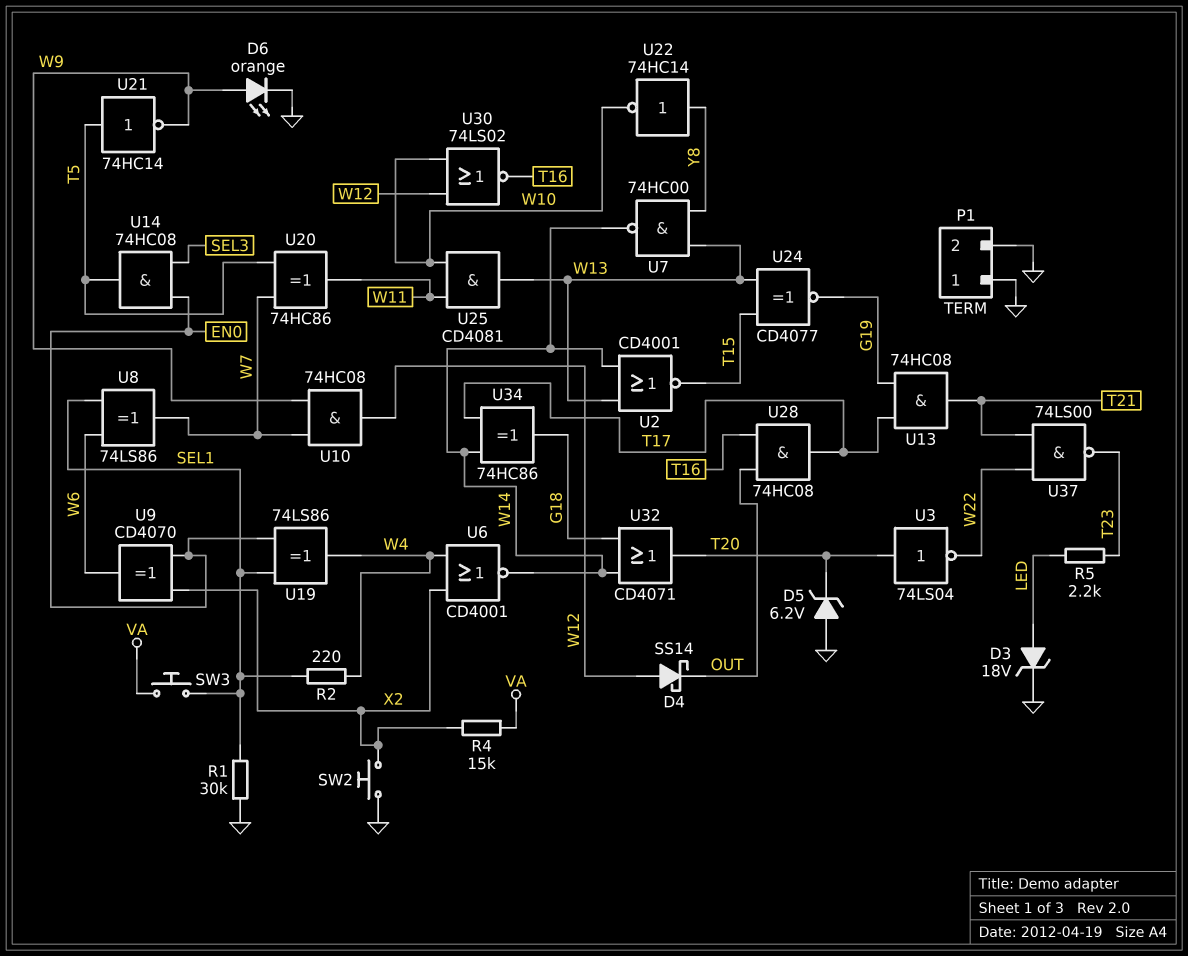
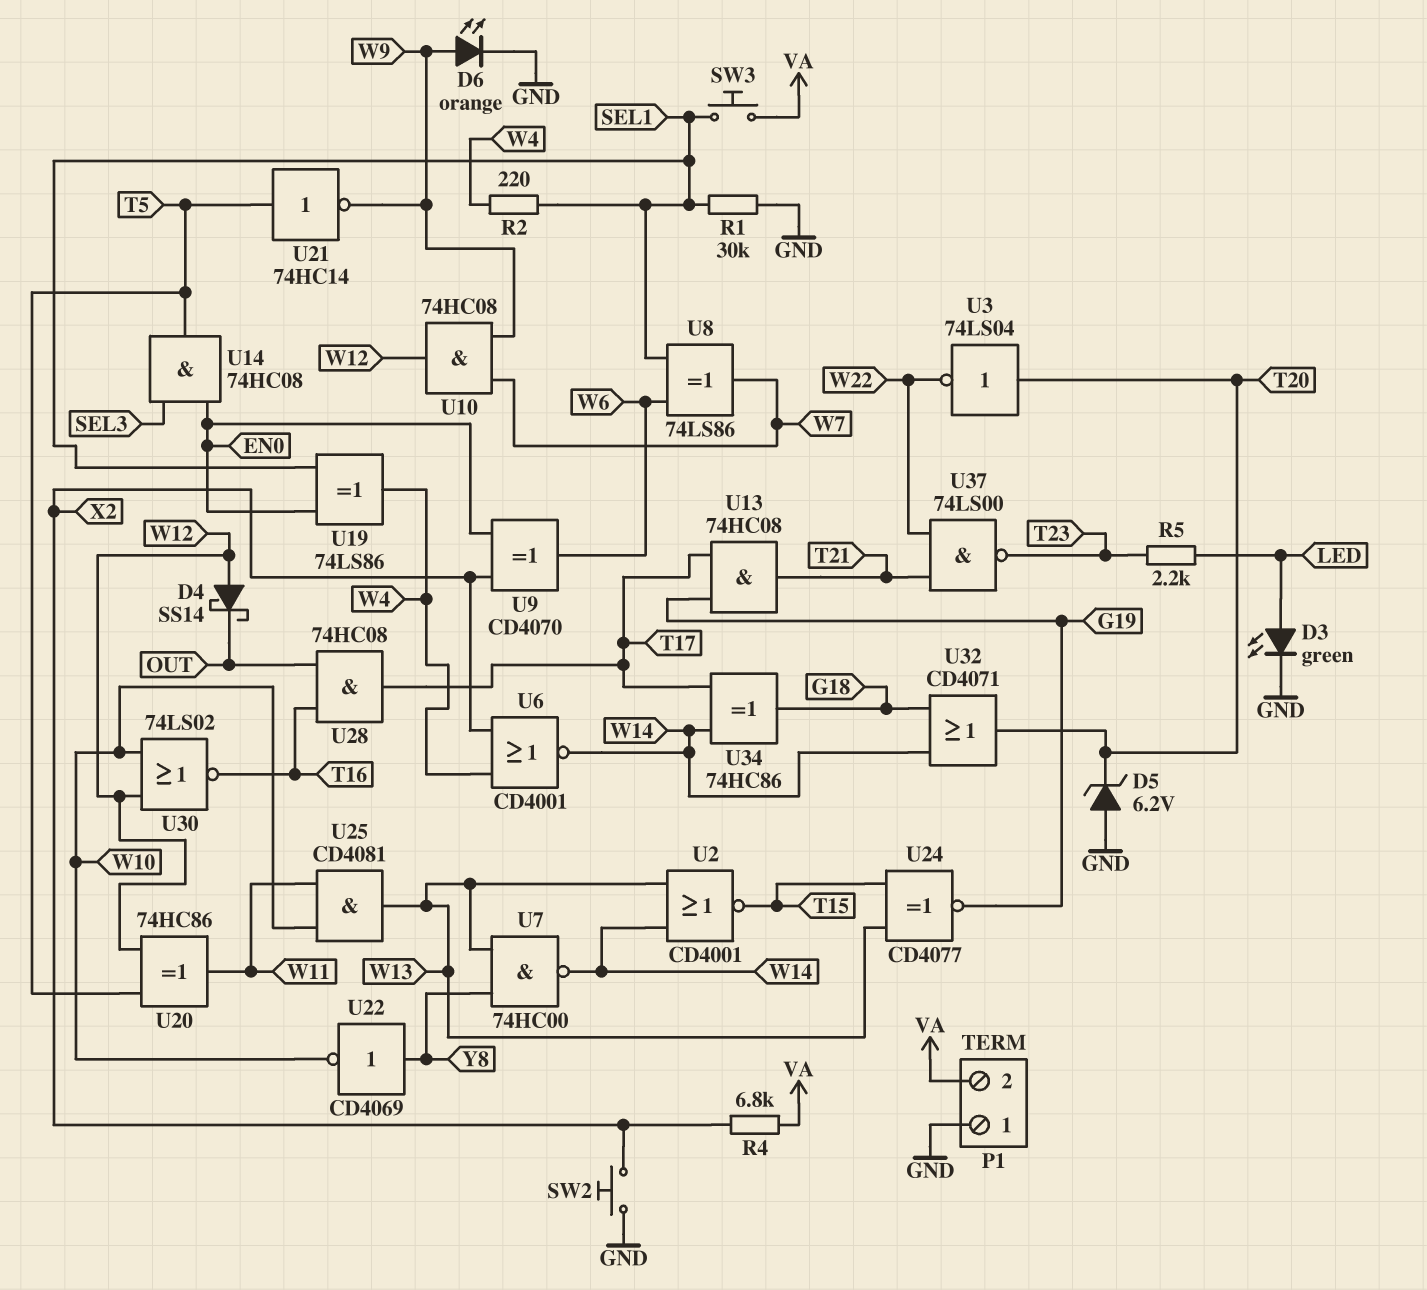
D3: zener 18V (A LED, K GND) -> LED green (A LED, K GND)
P1 pin 2: GND -> VA
R4: 15k (VA, X2) -> 6.8k (VA, X2)
U20: XOR 74HC86 (in T5, in W7, out W11) -> XOR 74HC86 (in T5, in W12, out W11)
U22: NOT 74HC14 (in Y8, out W10) -> NOT CD4069 (in Y8, out W10)

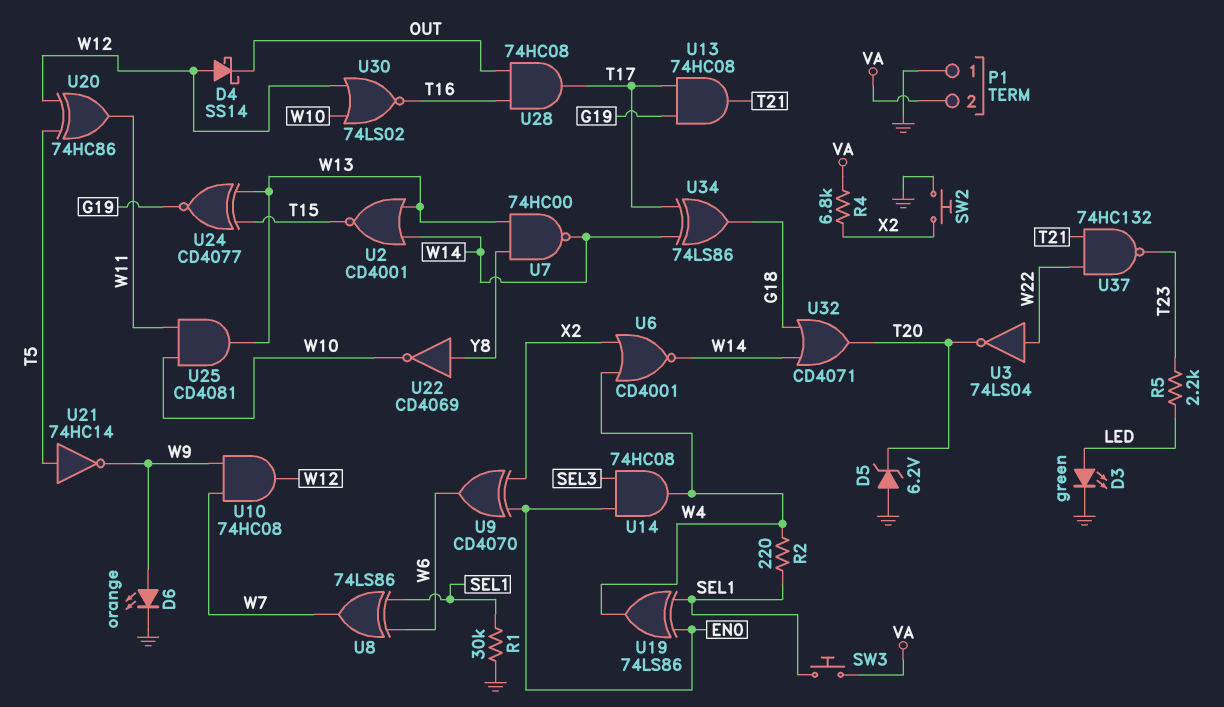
U3: NOT 74LS04 (in T20, out W22) -> NOT 74LS04 (in W22, out T20)
U14: AND 74HC08 (in EN0, in SEL3, out T5) -> AND 74HC08 (in EN0, in SEL3, out W4)
U34: XOR 74HC86 (in T17, in W14, out G18) -> XOR 74LS86 (in T17, in W14, out G18)
U37: NAND 74LS00 (in T21, in W22, out T23) -> NAND 74HC132 (in T21, in W22, out T23)

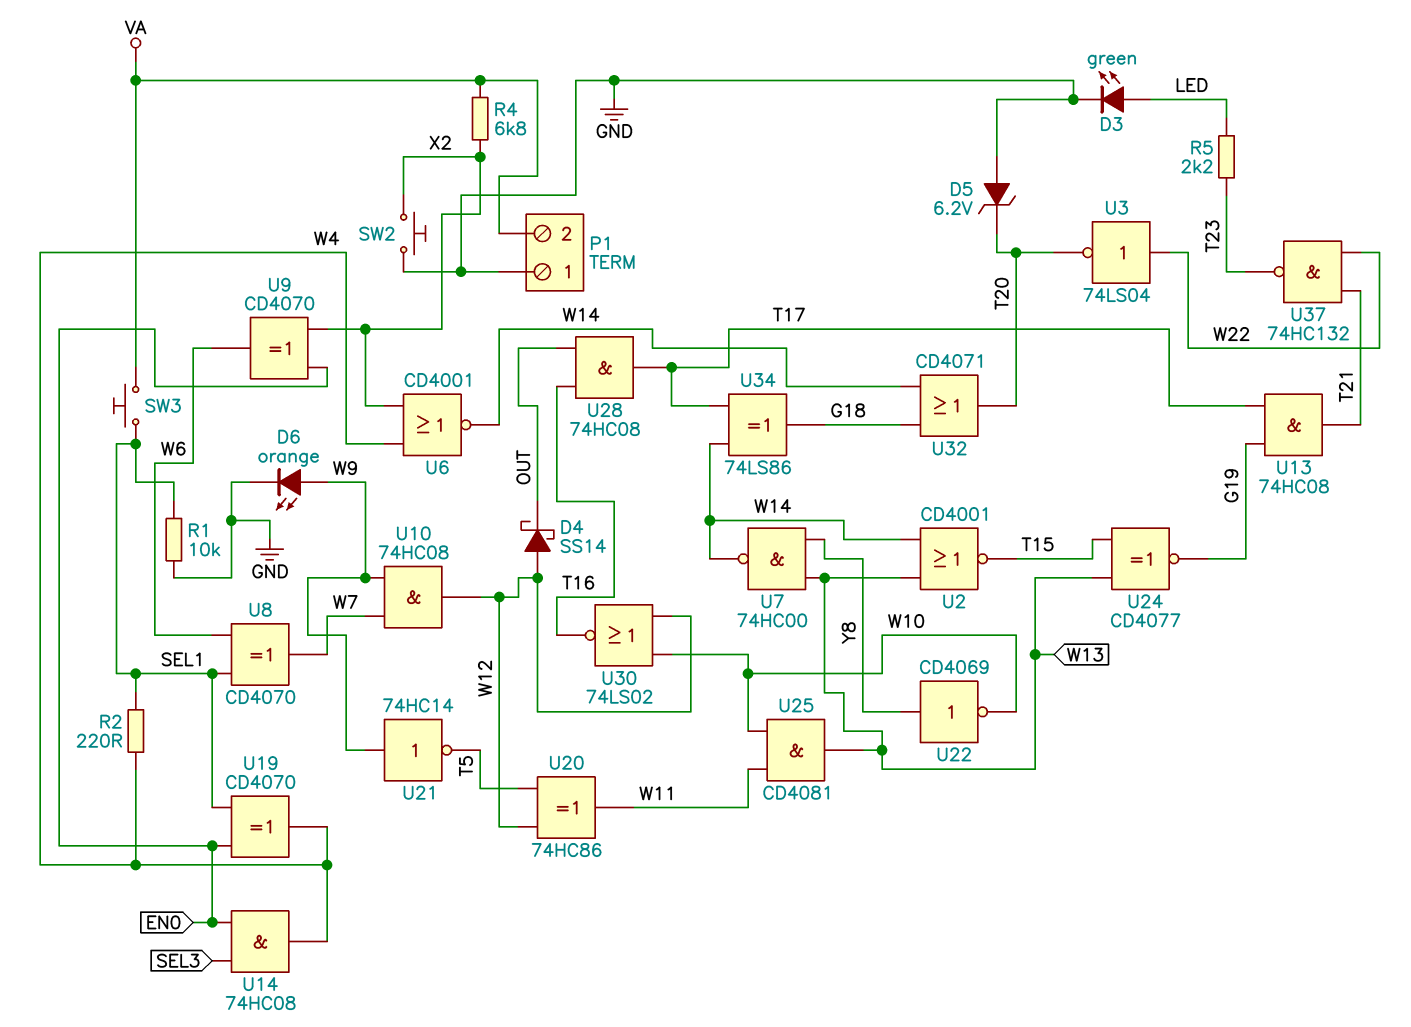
R1: 30k (GND, SEL1) -> 10k (GND, SEL1)
U8: XOR 74LS86 (in SEL1, in W6, out W7) -> XOR CD4070 (in SEL1, in W6, out W7)
U19: XOR 74LS86 (in EN0, in SEL1, out W4) -> XOR CD4070 (in EN0, in SEL1, out W4)
U21: NOT 74HC14 (in T5, out W9) -> NOT 74HC14 (in W9, out T5)

